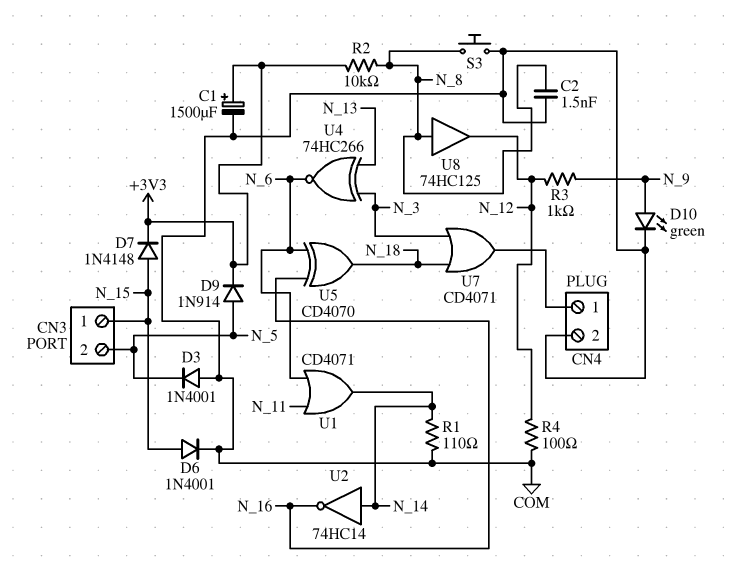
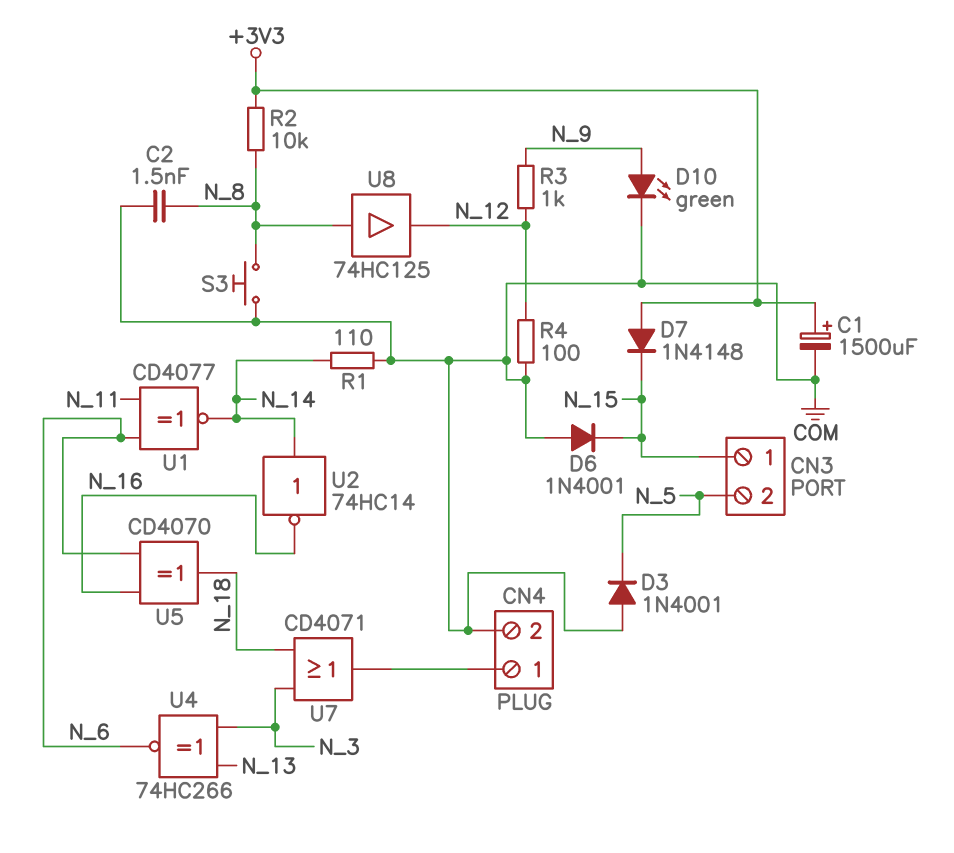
D6: diode 1N4001 (A N_15, K COM) -> diode 1N4001 (A COM, K N_15)
D7: diode 1N4148 (A N_15, K +3V3) -> diode 1N4148 (A +3V3, K N_15)
D9: diode 1N914 (A N_5, K +3V3) -> none
U1: OR CD4071 (in N_6, in N_11, out N_14) -> XNOR CD4077 (in N_6, in N_11, out N_14)

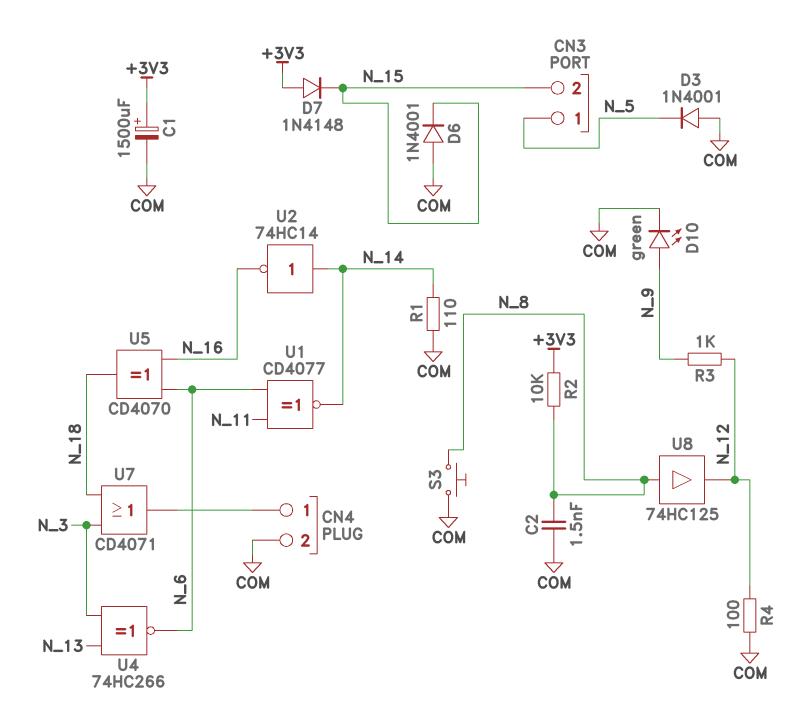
CN3 pin 1: N_15 -> N_5
CN3 pin 2: N_5 -> N_15

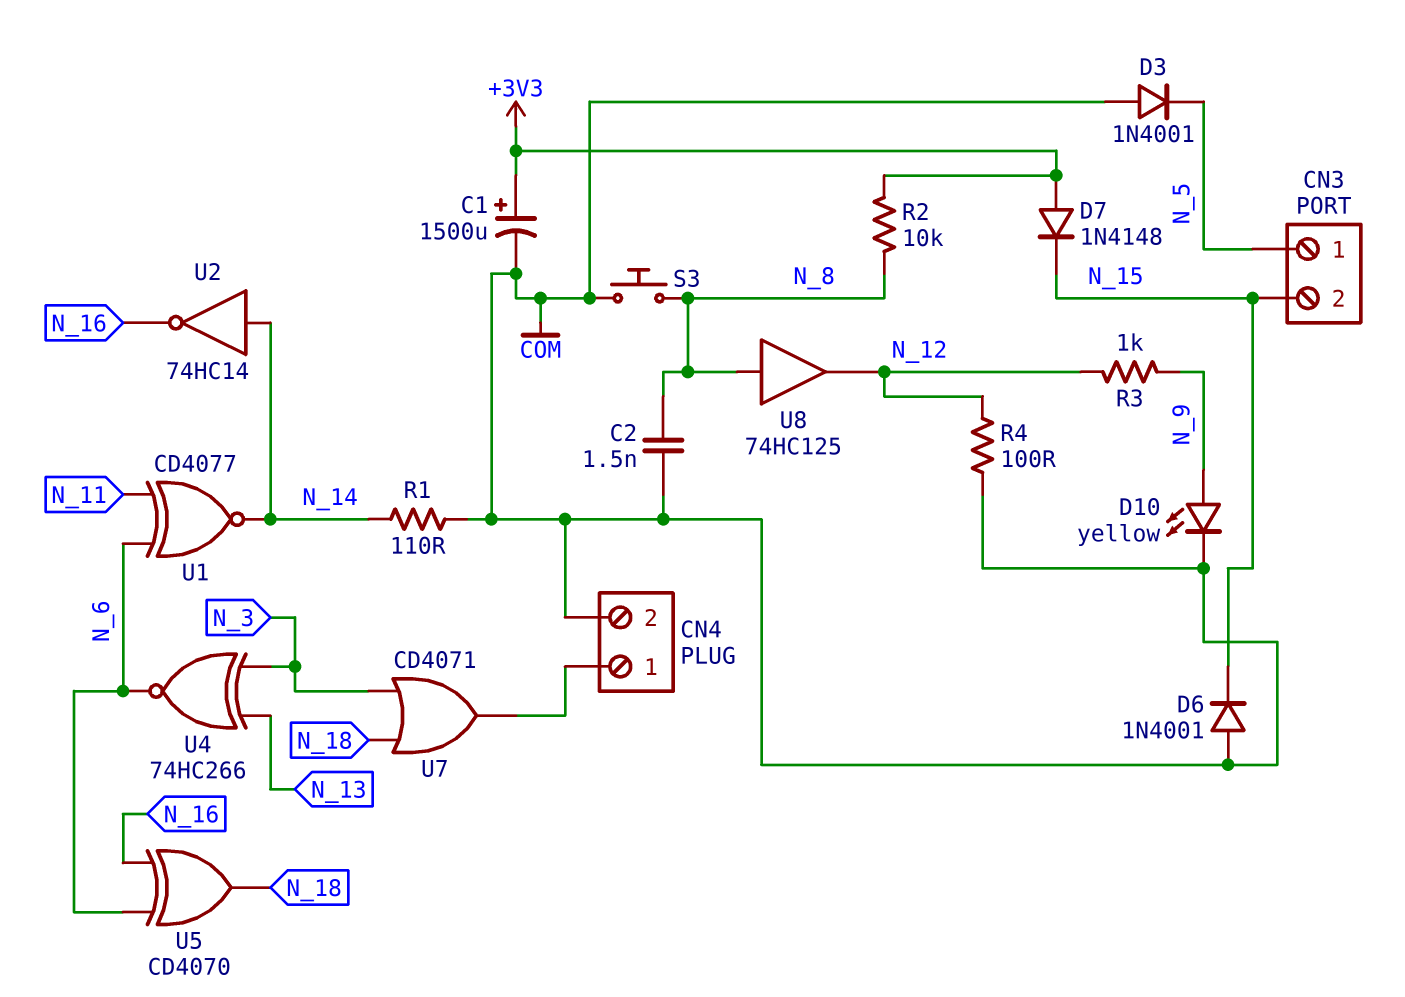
D10: LED green (A N_9, K COM) -> LED yellow (A N_9, K COM)

